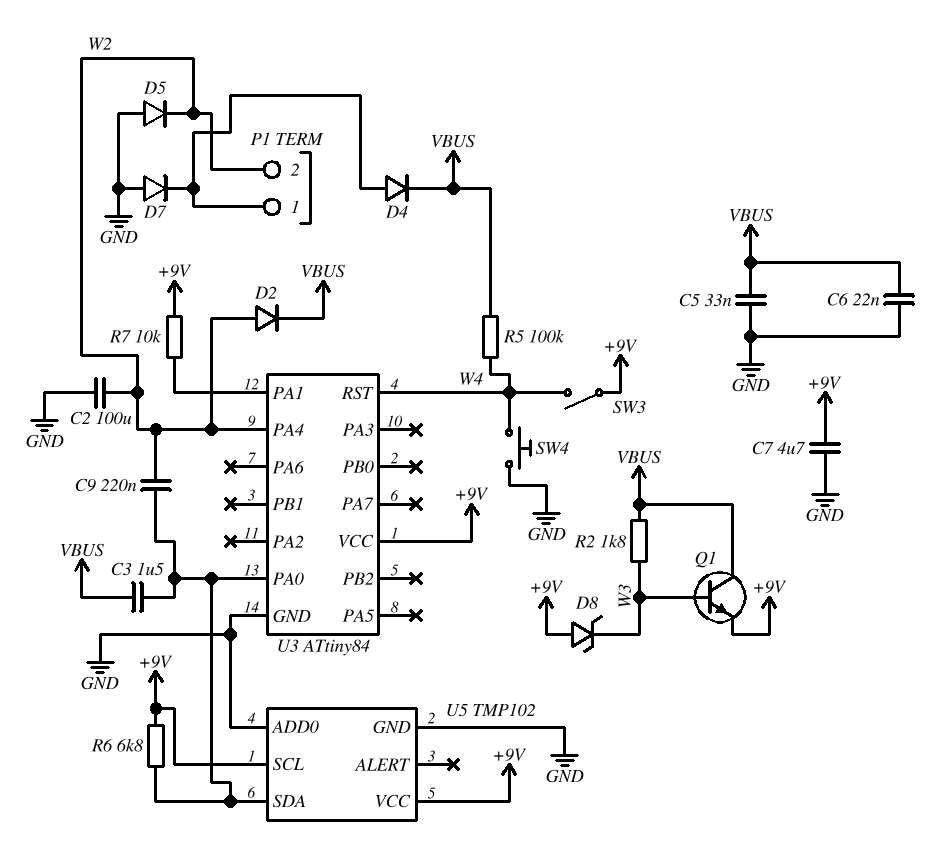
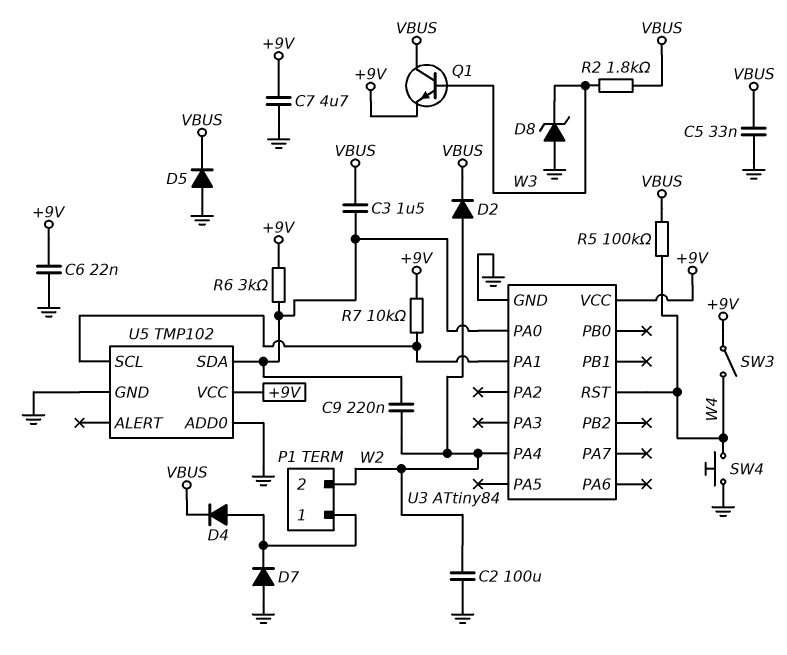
C6: 22nF (GND, VBUS) -> 22nF (+9V, GND)
D5: diode (A GND, K W2) -> diode (A GND, K VBUS)
D8: zener (A +9V, K W3) -> zener (A GND, K W3)
R6: 6.8k (+9V, U3/PA0) -> 3k (+9V, U3/PA0)
U5 pin SCL: +9V -> U3/PA1

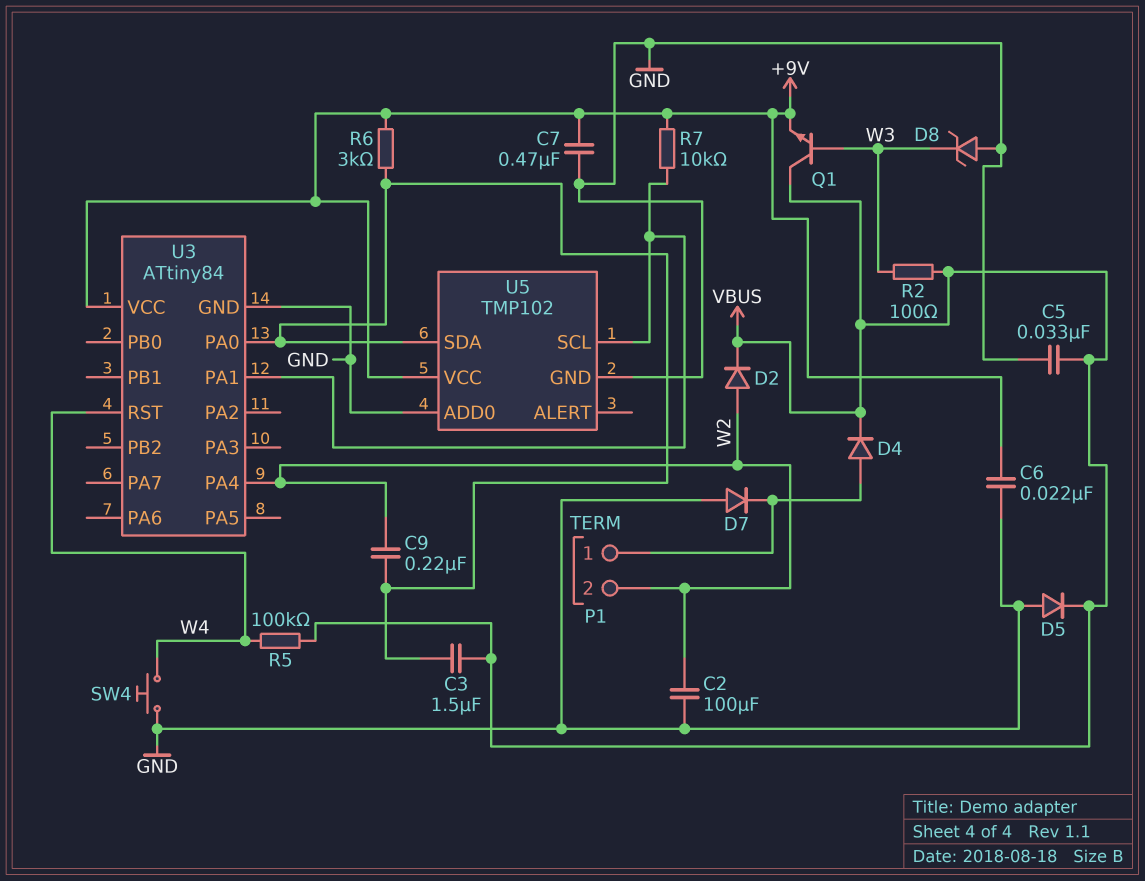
C7: 4.7uF (+9V, GND) -> 470nF (+9V, GND)
R2: 1.8k (VBUS, W3) -> 100 (VBUS, W3)
SW3: switch (+9V, W4) -> none

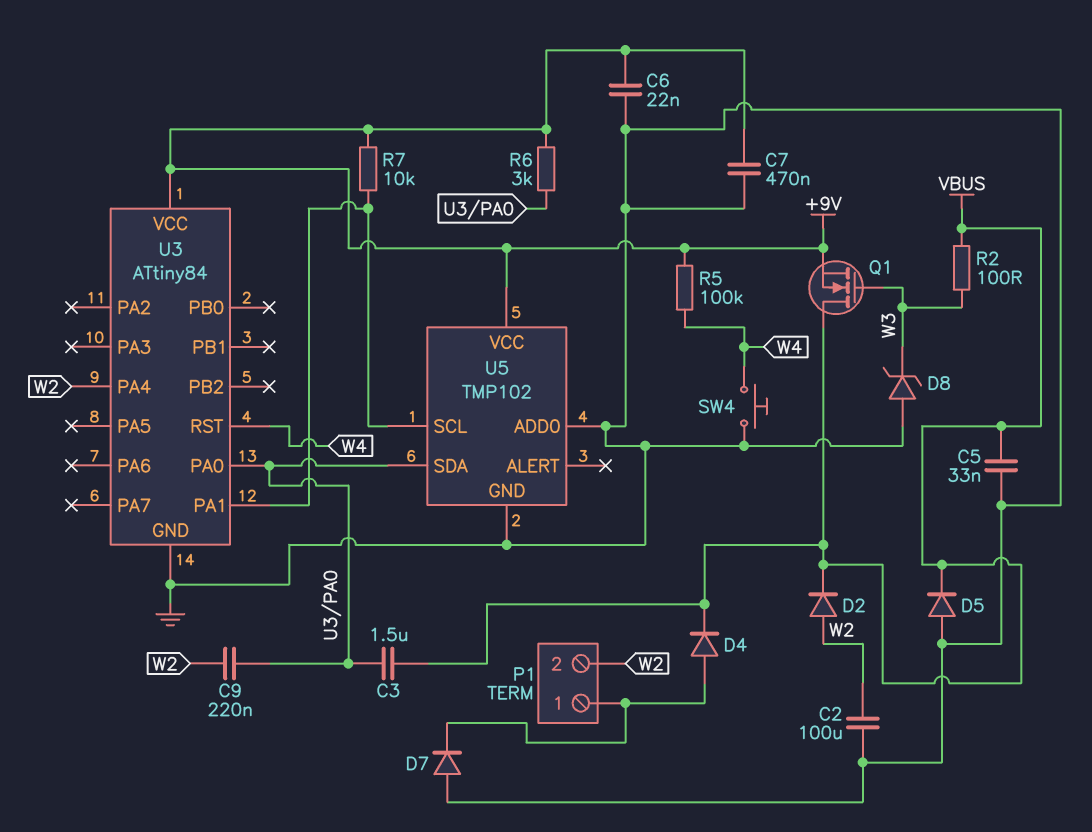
Q1: NPN (B W3, C VBUS, E +9V) -> NMOS (G W3, D VBUS, S +9V)
R5: 100k (VBUS, W4) -> 100k (+9V, W4)

